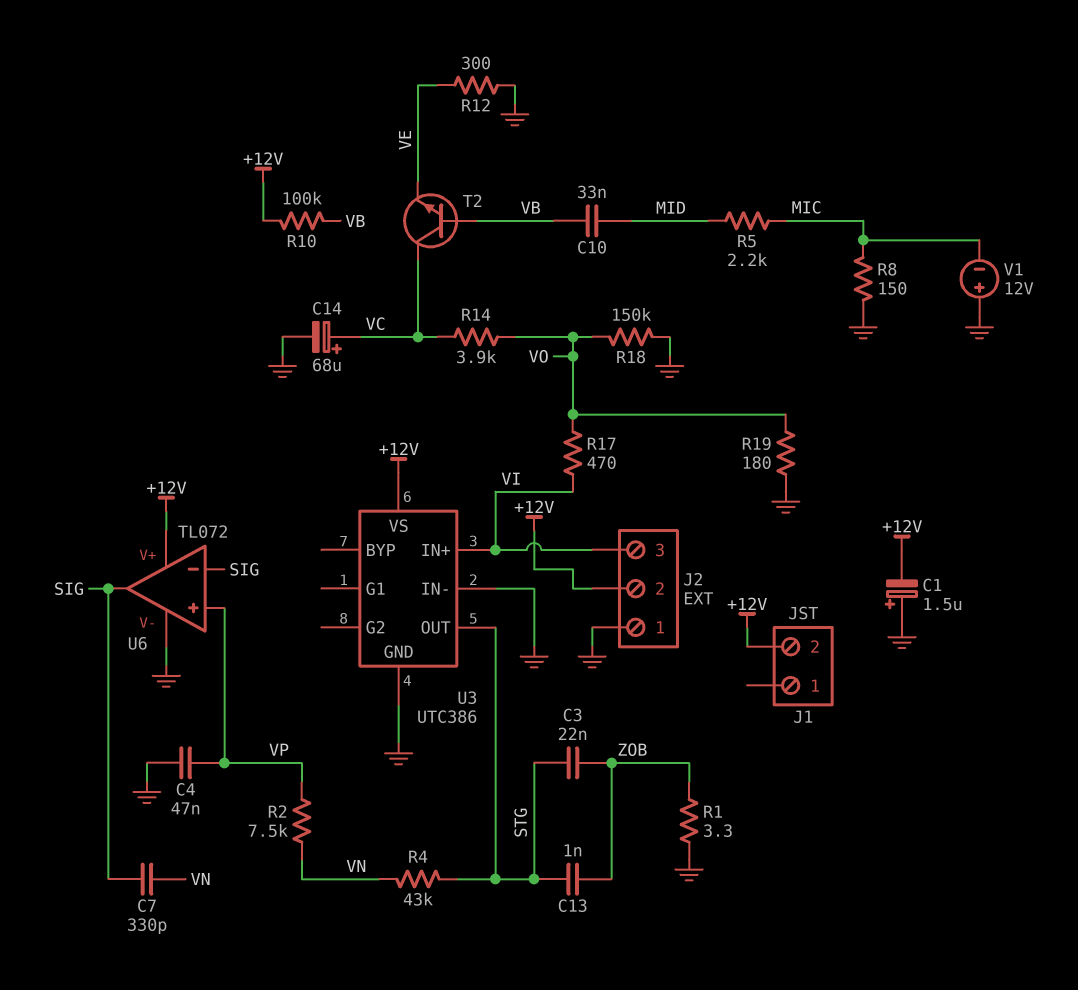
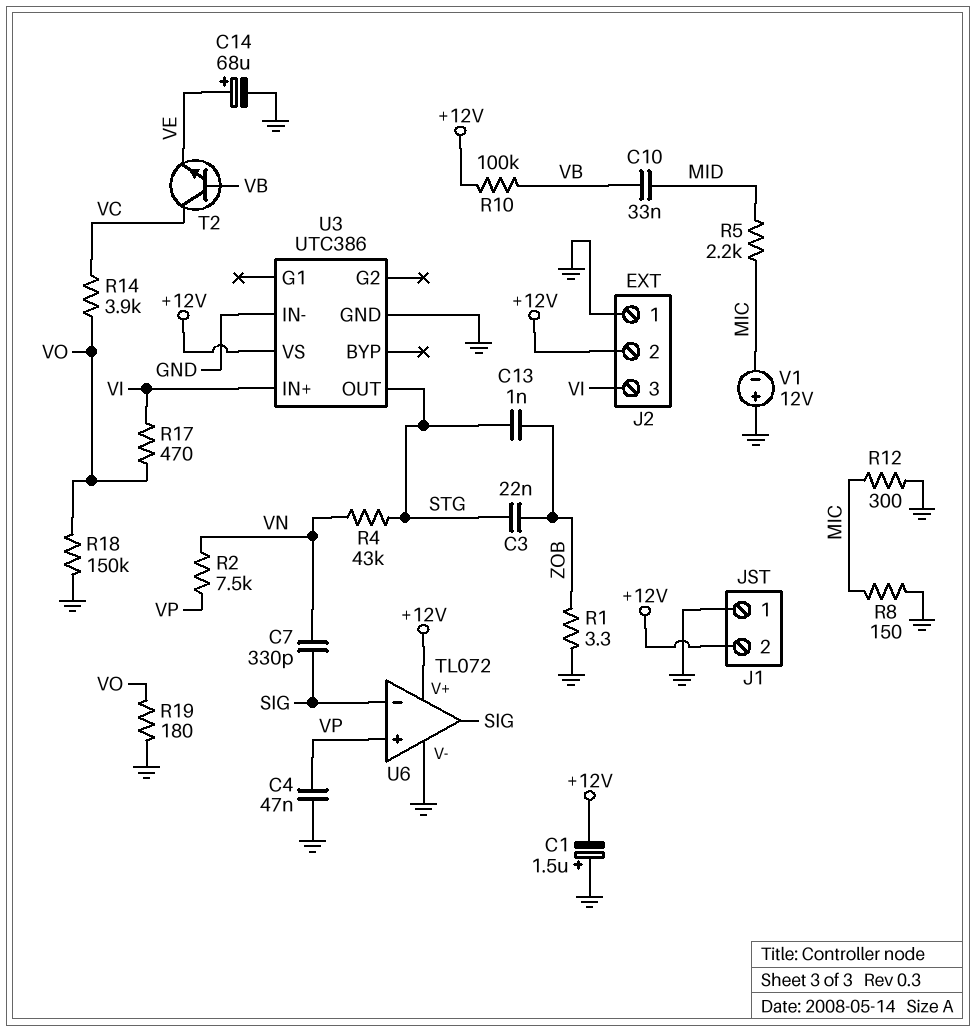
C14: 68uF (plus VC, minus GND) -> 68uF (plus VE, minus GND)
J1 pin 1: none -> GND
R12: 300 (GND, VE) -> 300 (GND, MIC)

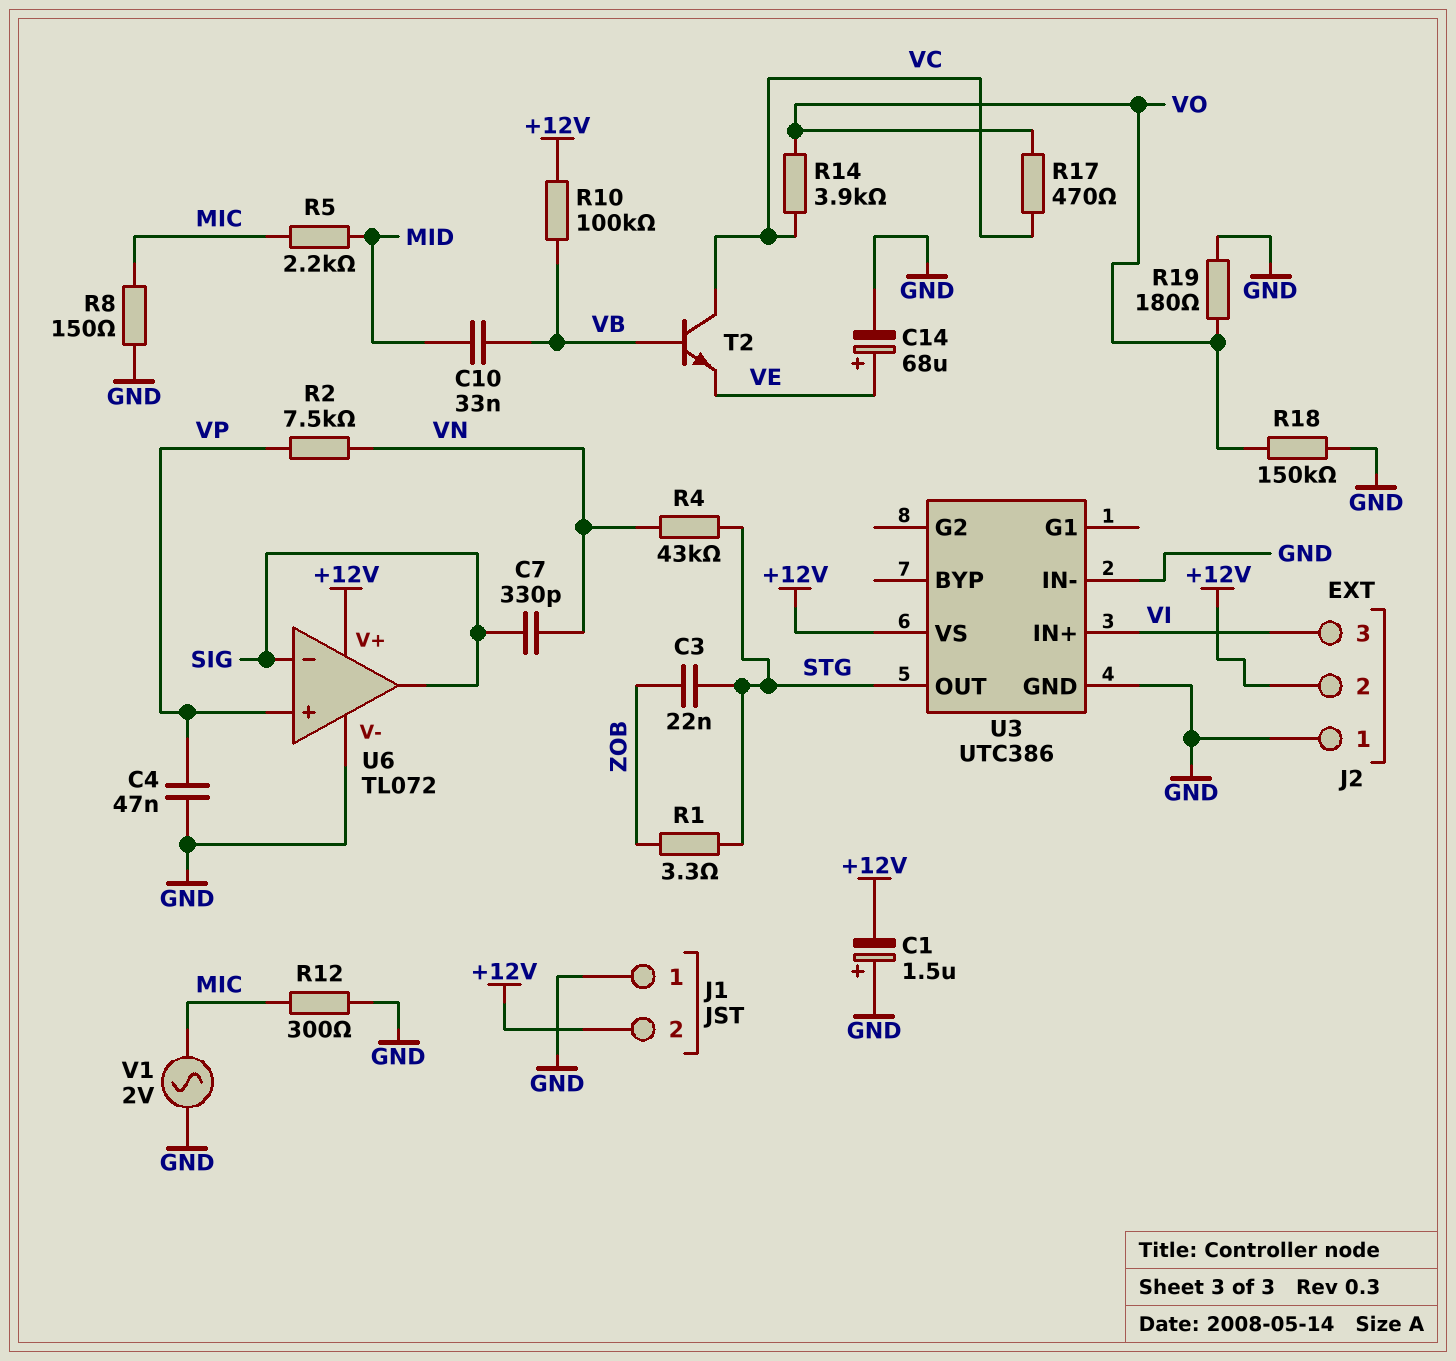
C13: 1nF (STG, ZOB) -> none
R1: 3.3 (GND, ZOB) -> 3.3 (STG, ZOB)
R17: 470 (VI, VO) -> 470 (VC, VO)
V1: 12V (plus GND, minus MIC) -> AC 2V (GND, MIC)

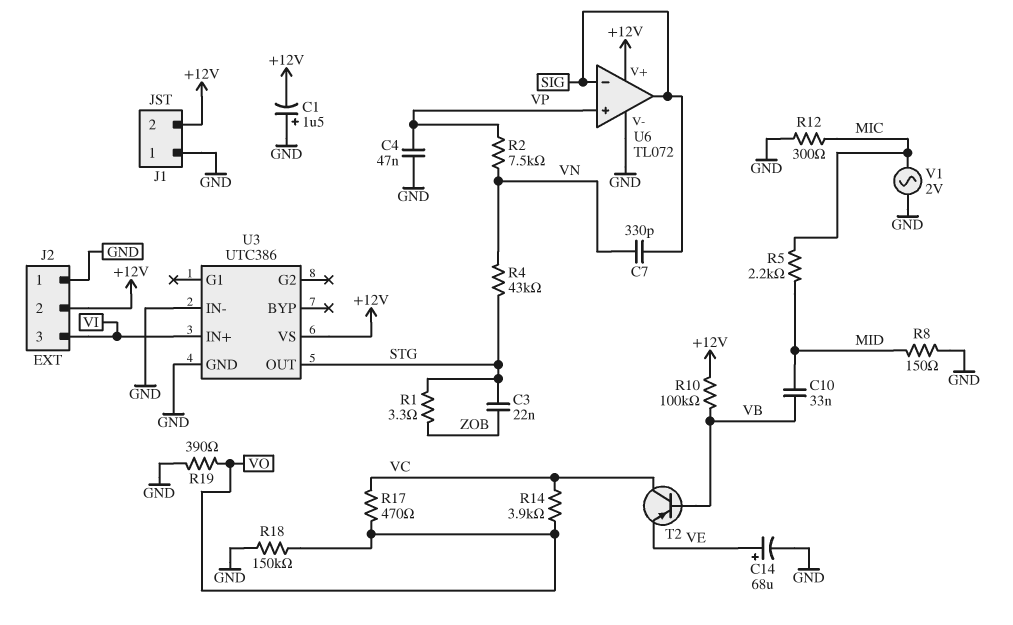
R8: 150 (GND, MIC) -> 150 (GND, MID)
R19: 180 (GND, VO) -> 390 (GND, VO)
T2: NPN (B VB, C VC, E VE) -> PNP (B VB, C VC, E VE)

